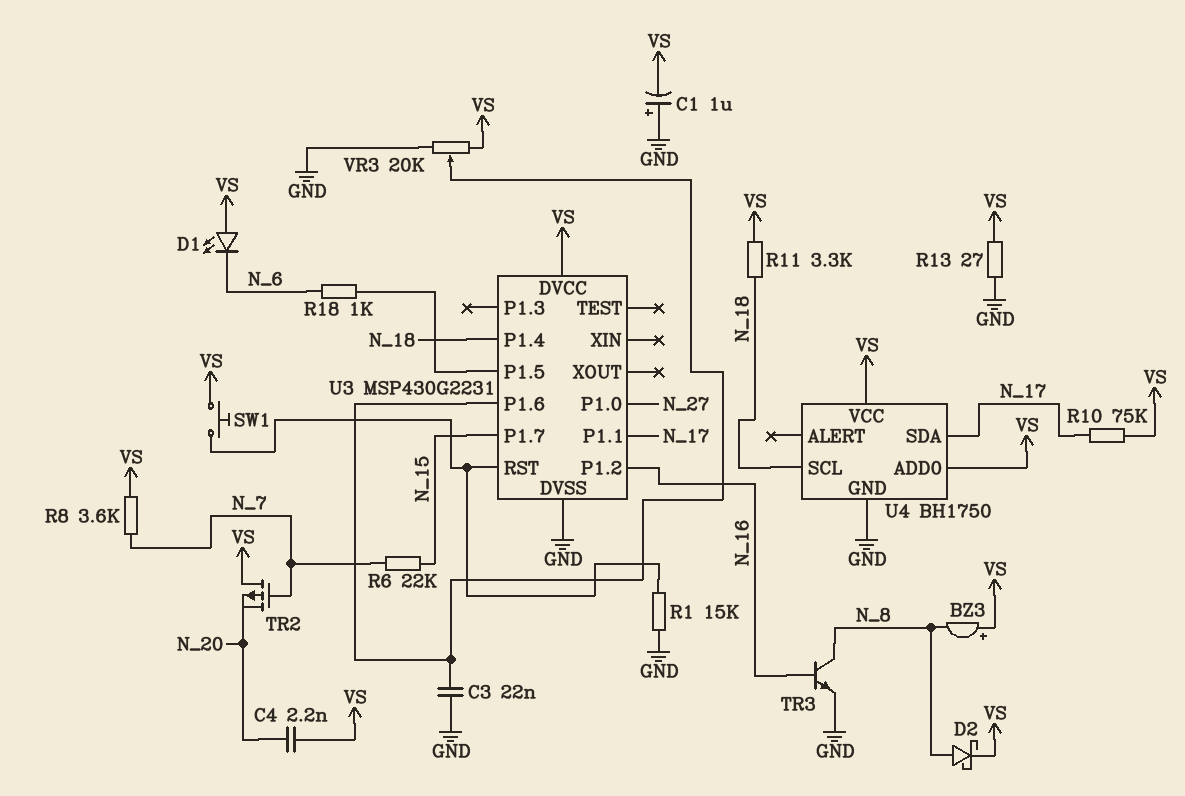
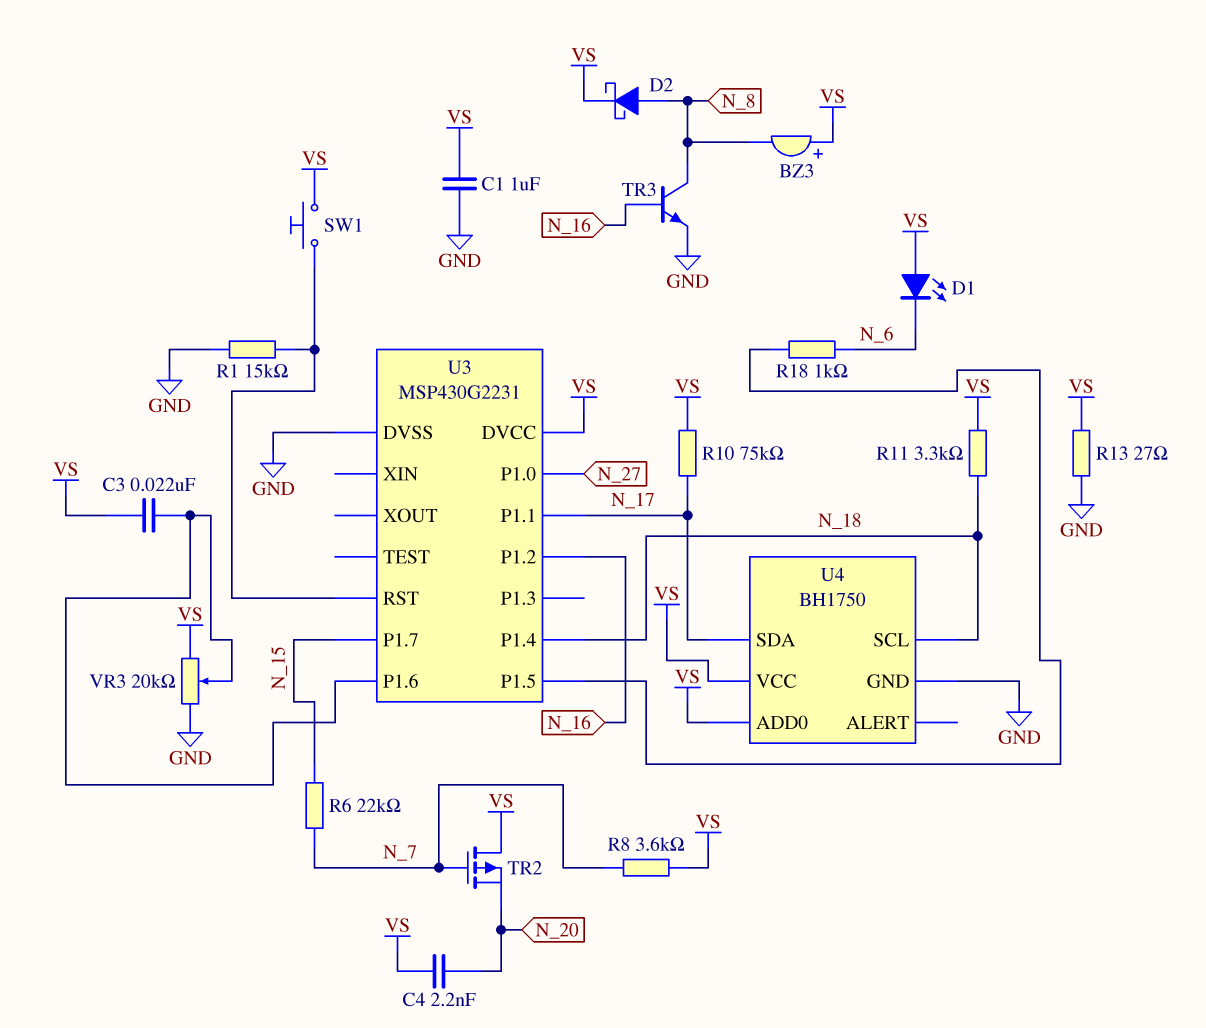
C1: 1uF (plus GND, minus VS) -> 1uF (GND, VS)
C3: 22nF (GND, U3/P1.6) -> 22nF (U3/P1.6, VS)

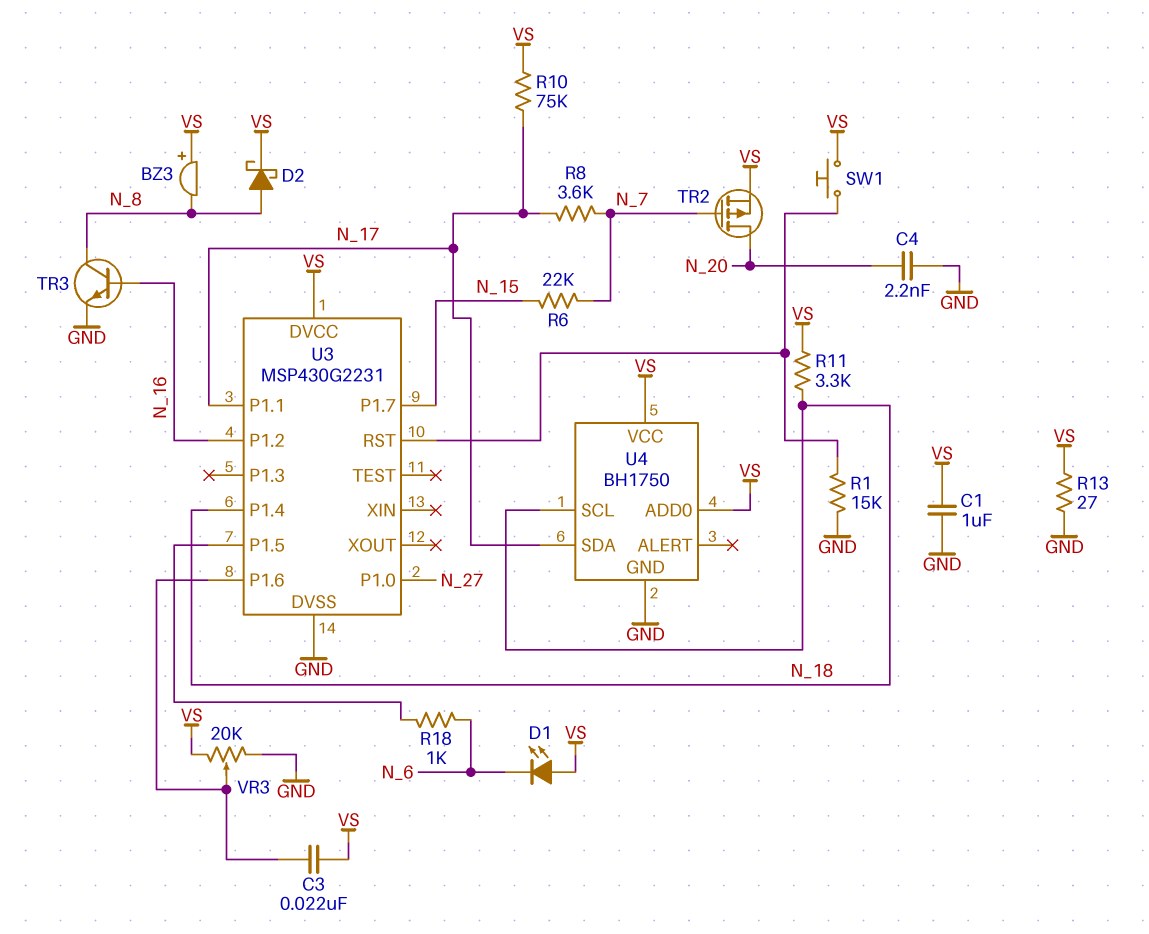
C4: 2.2nF (N_20, VS) -> 2.2nF (GND, N_20)
R8: 3.6k (N_7, VS) -> 3.6k (N_7, N_17)
TR2: PMOS (G N_7, D VS, S N_20) -> PMOS (G N_7, D N_20, S VS)

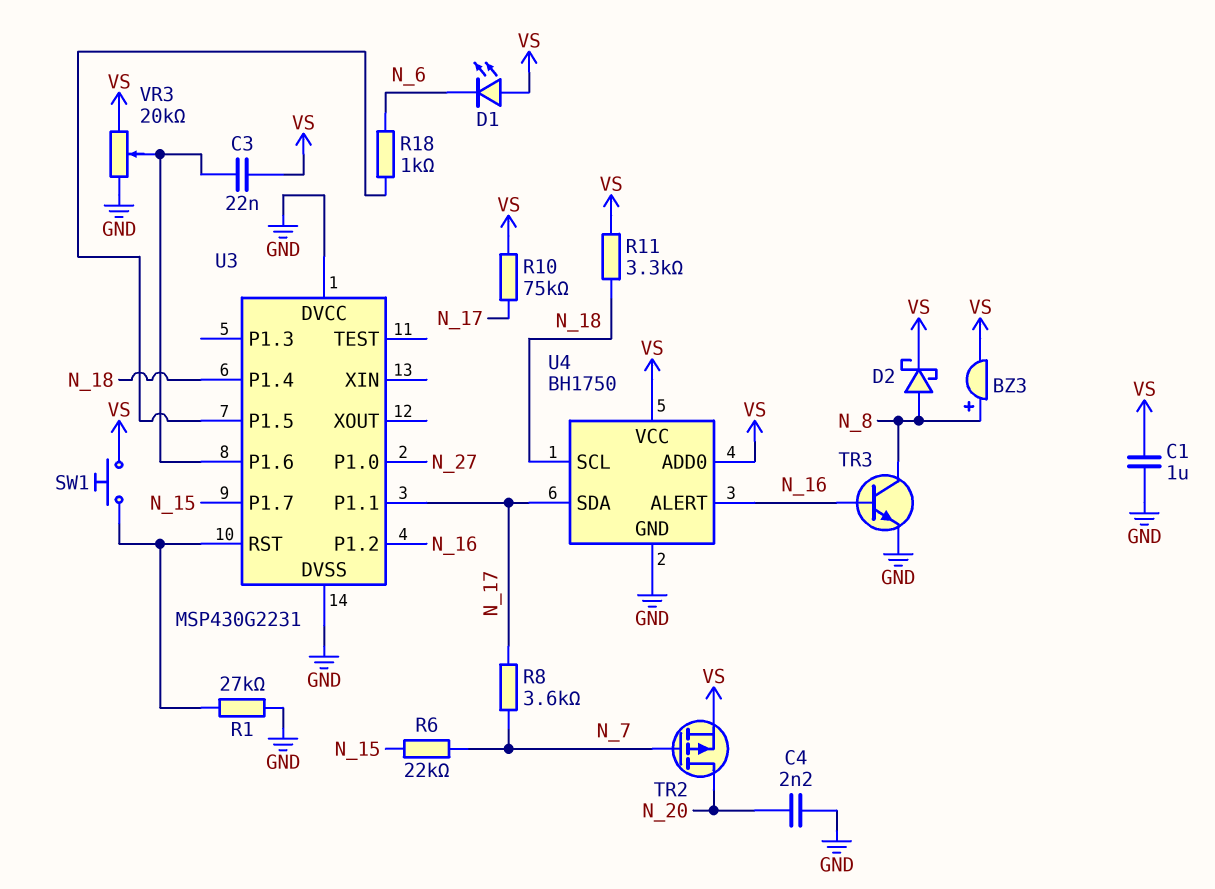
BZ3: buzzer (plus VS, minus N_8) -> buzzer (plus N_8, minus VS)
R1: 15k (GND, U3/RST) -> 27k (GND, U3/RST)
R13: 27 (GND, VS) -> none
U3 pin DVCC: VS -> GND
U4 pin ALERT: none -> N_16

